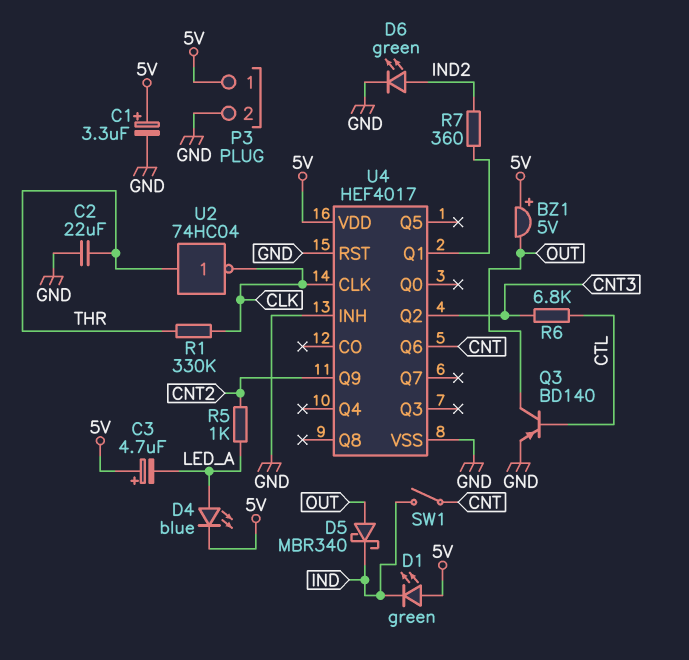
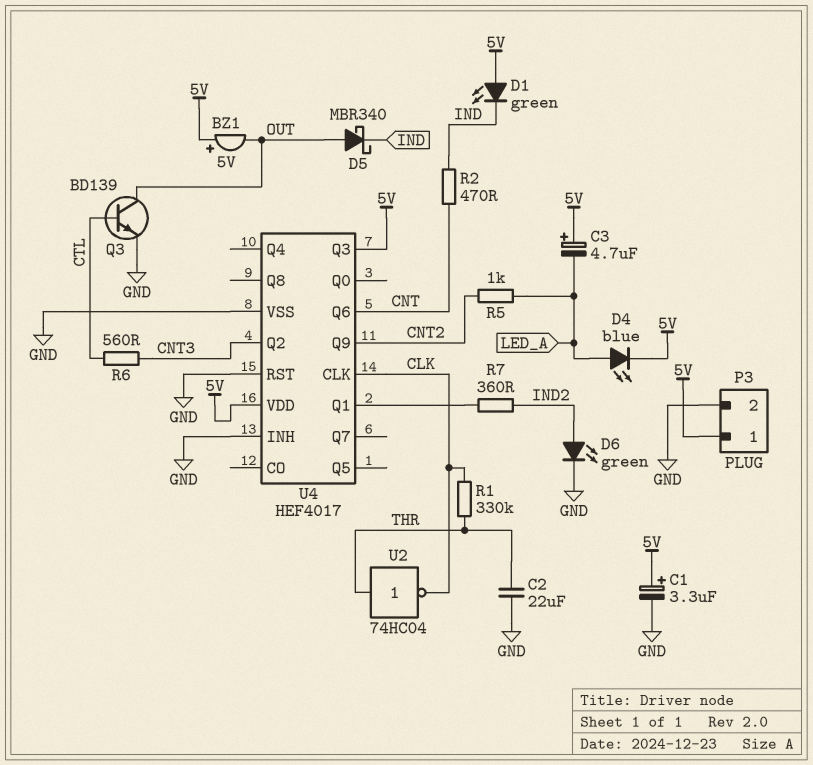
Q3: PNP BD140 (B CTL, C OUT, E GND) -> NPN BD139 (B CTL, C OUT, E GND)
R2: none -> 470 (CNT, IND)
R6: 6.8k (CNT3, CTL) -> 560 (CNT3, CTL)
SW1: switch (CNT, IND) -> none
U4 pin Q3: none -> 5V

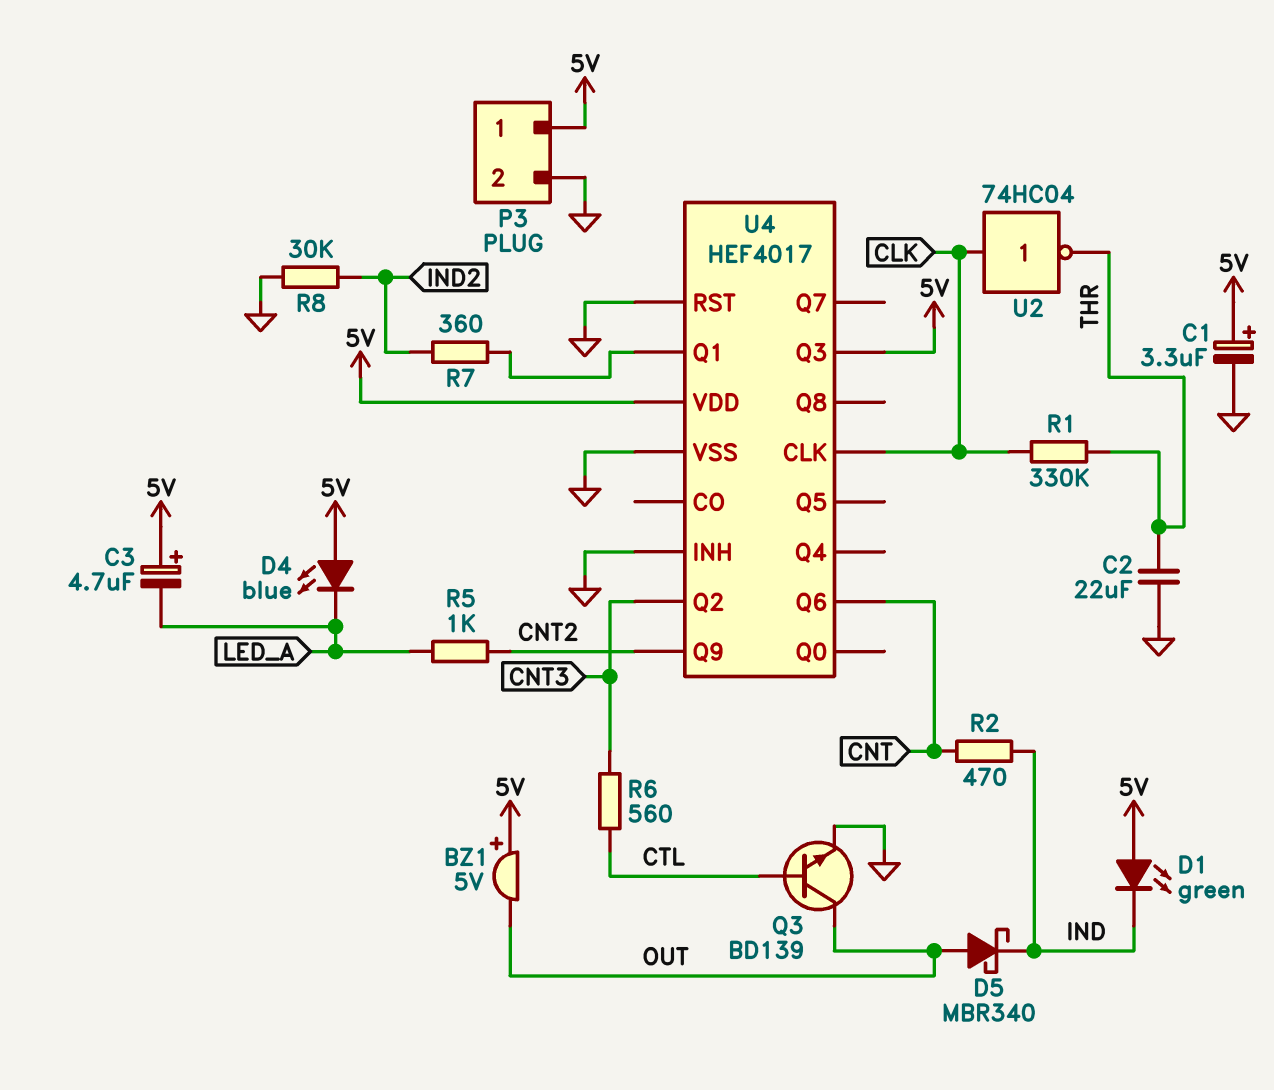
D4: LED blue (A LED_A, K 5V) -> LED blue (A 5V, K LED_A)
D6: LED green (A IND2, K GND) -> none
R8: none -> 30k (GND, IND2)
U2: NOT 74HC04 (in THR, out CLK) -> NOT 74HC04 (in CLK, out THR)

